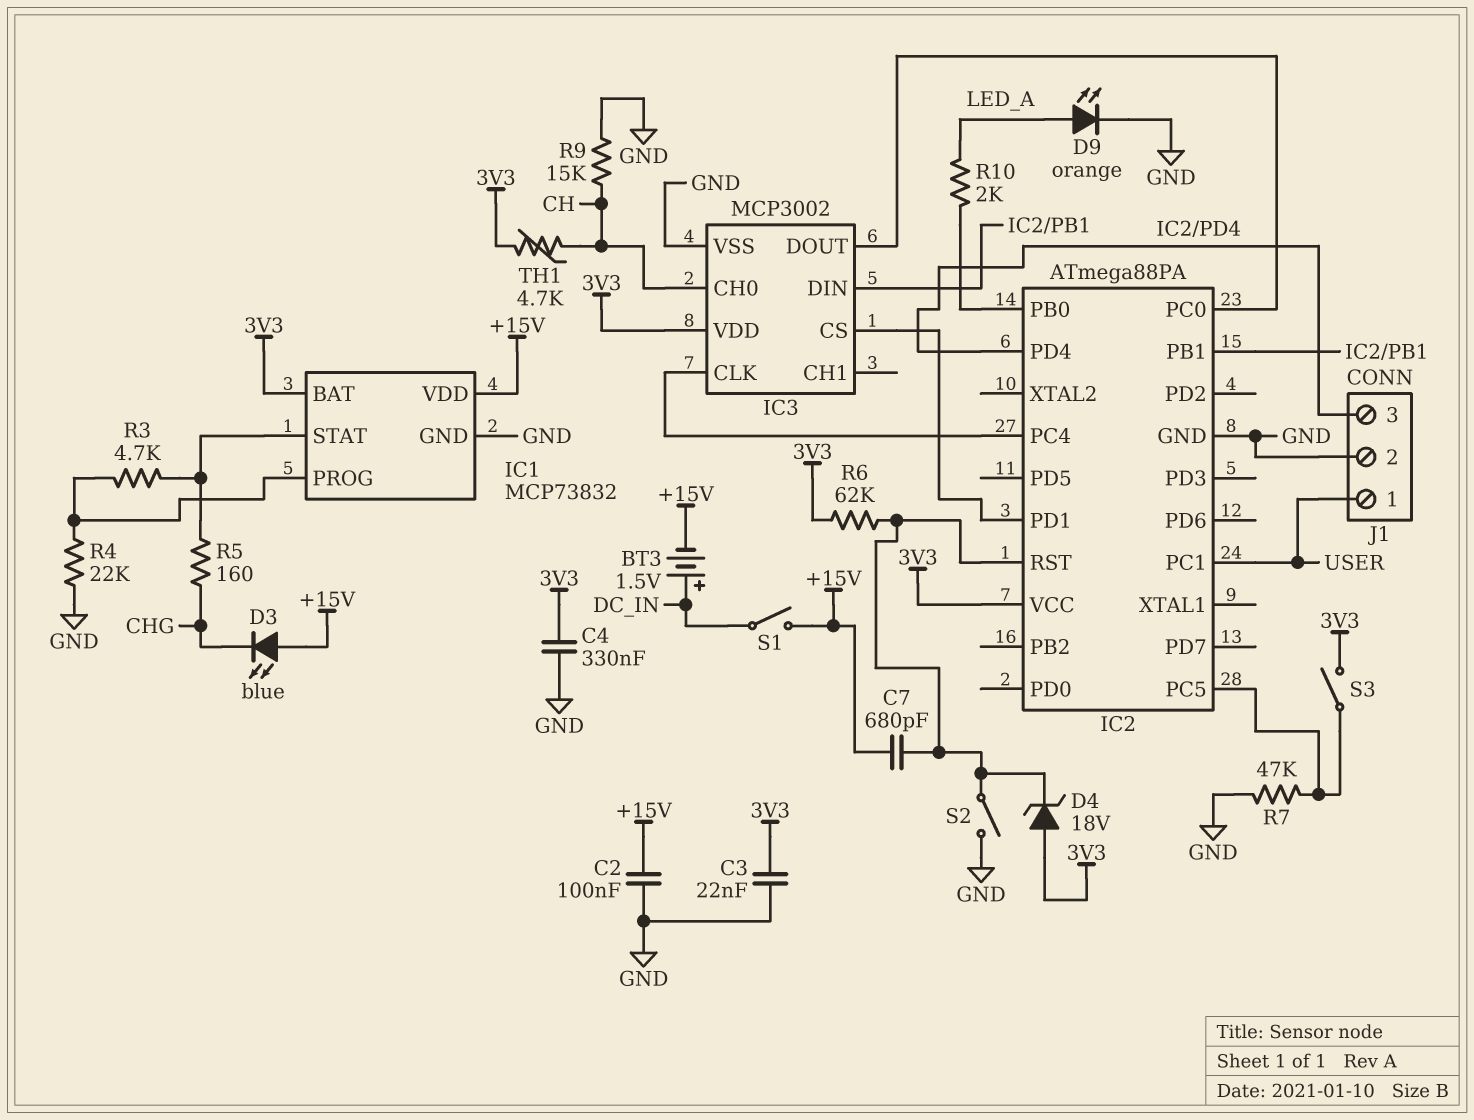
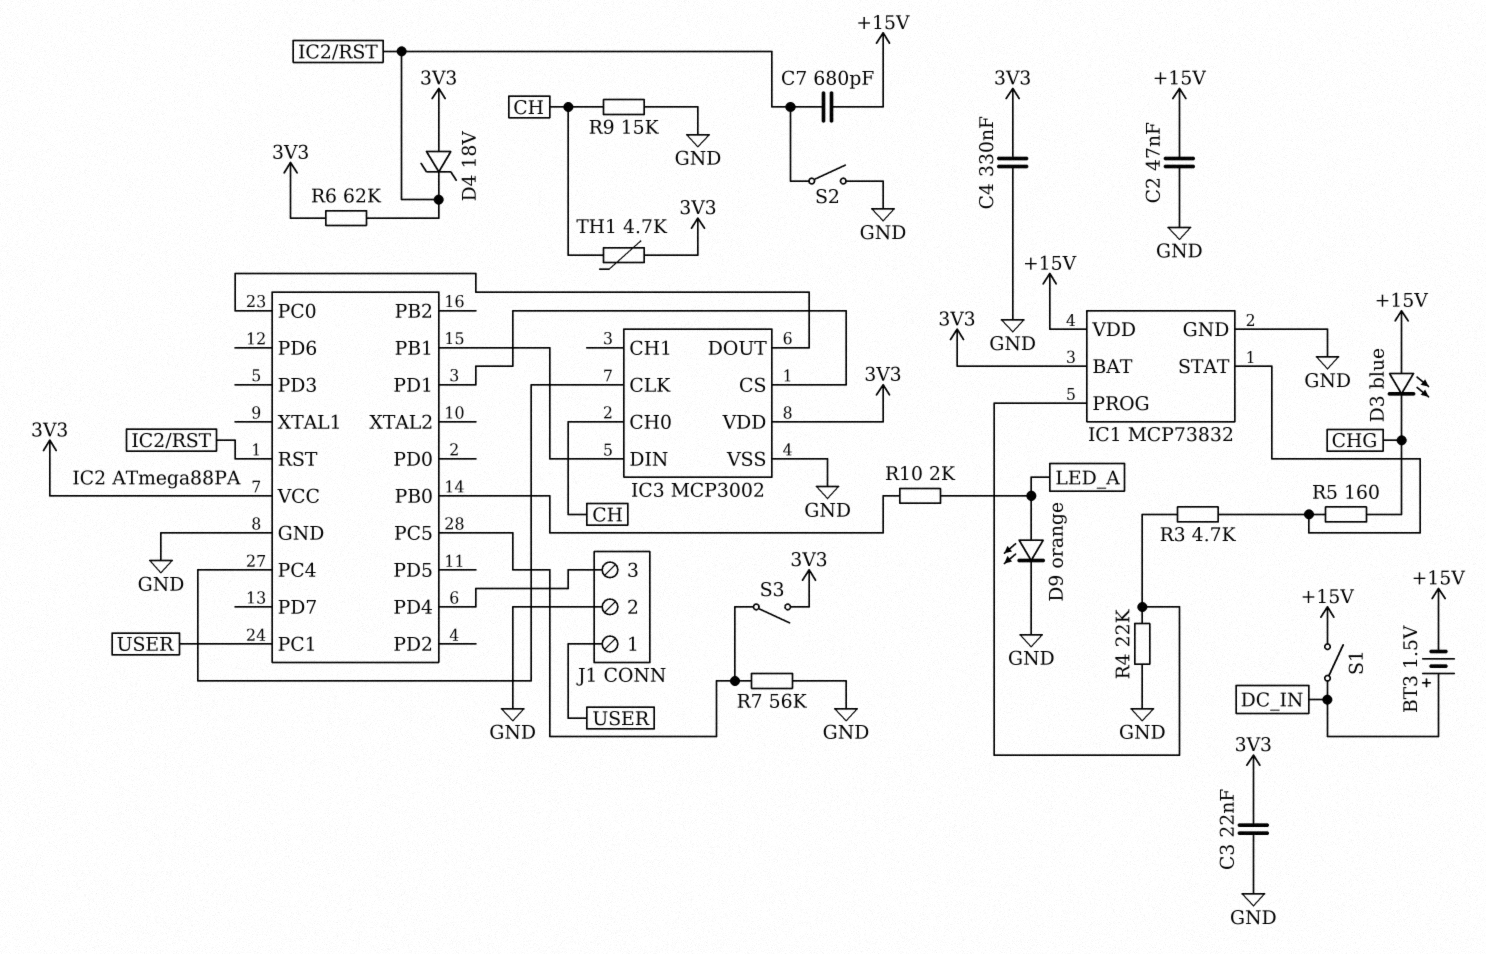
C2: 100nF (+15V, GND) -> 47nF (+15V, GND)
R7: 47k (GND, IC2/PC5) -> 56k (GND, IC2/PC5)

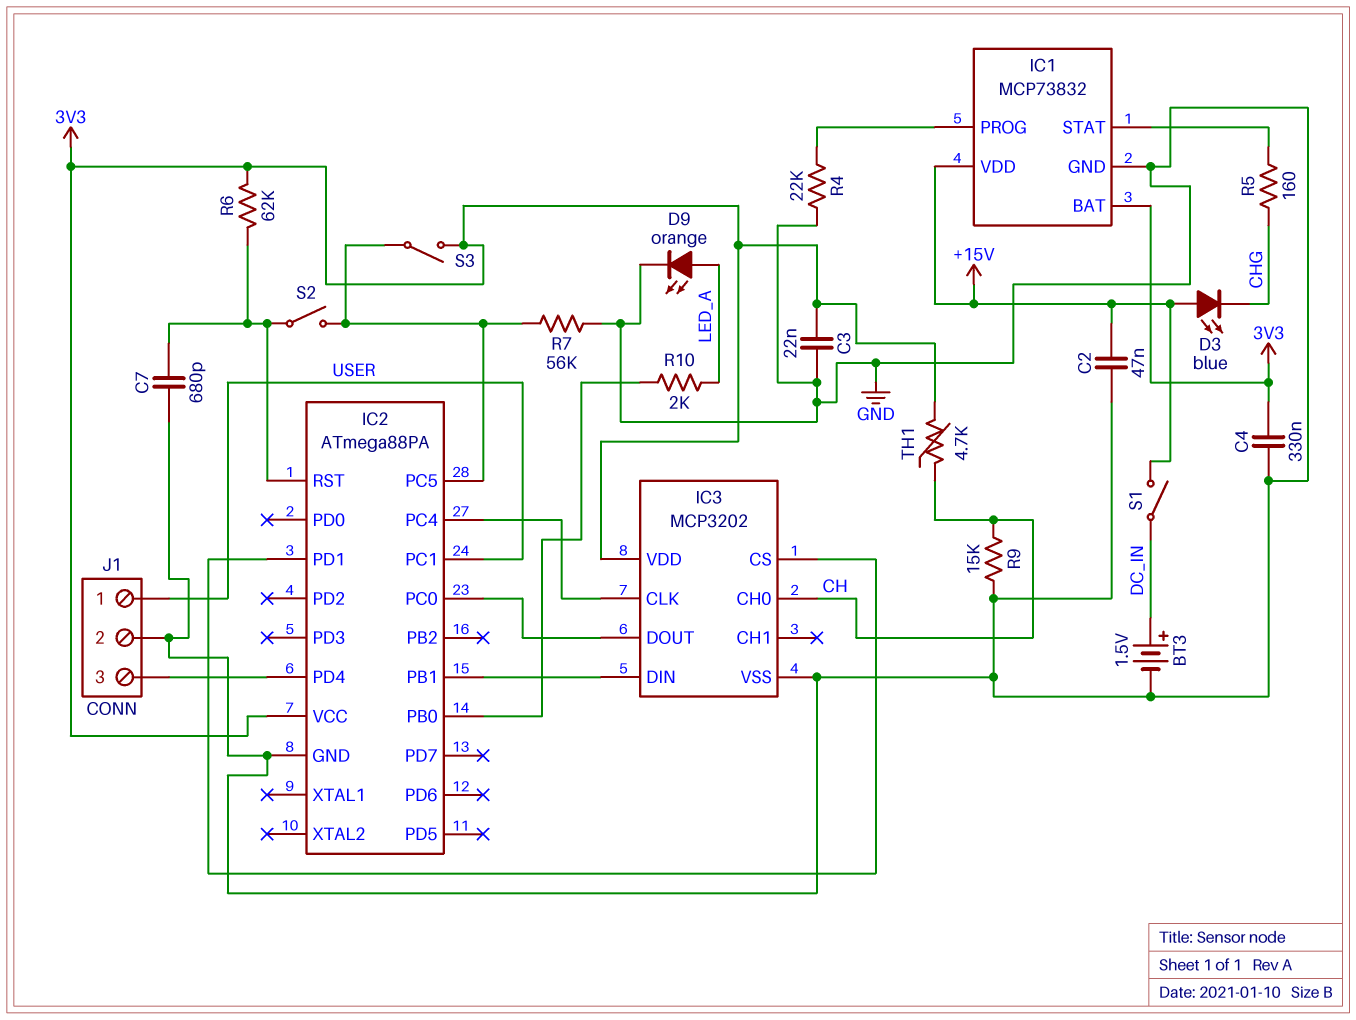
BT3: 1.5V (plus DC_IN, minus +15V) -> 1.5V (plus DC_IN, minus GND)
C7: 680pF (+15V, IC2/RST) -> 680pF (GND, IC2/RST)
D4: zener 18V (A 3V3, K IC2/RST) -> none
IC3: MCP3002 -> MCP3202
R3: 4.7k (IC1/PROG, IC1/STAT) -> none
S2: switch (GND, IC2/RST) -> switch (IC2/PC5, IC2/RST)

